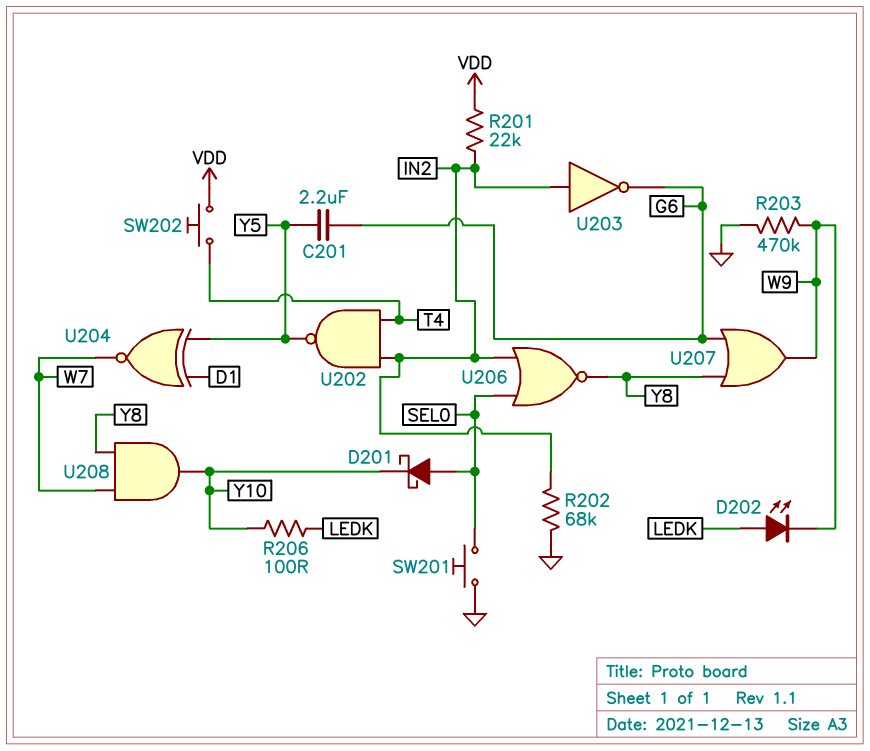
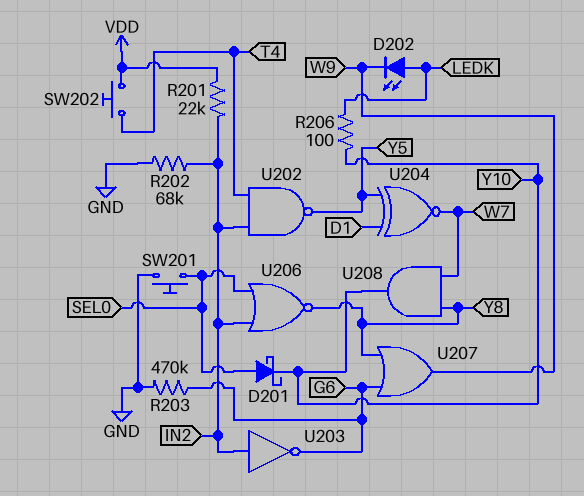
C201: 2.2uF (G6, Y5) -> none
R203: 470k (GND, W9) -> 470k (G6, GND)

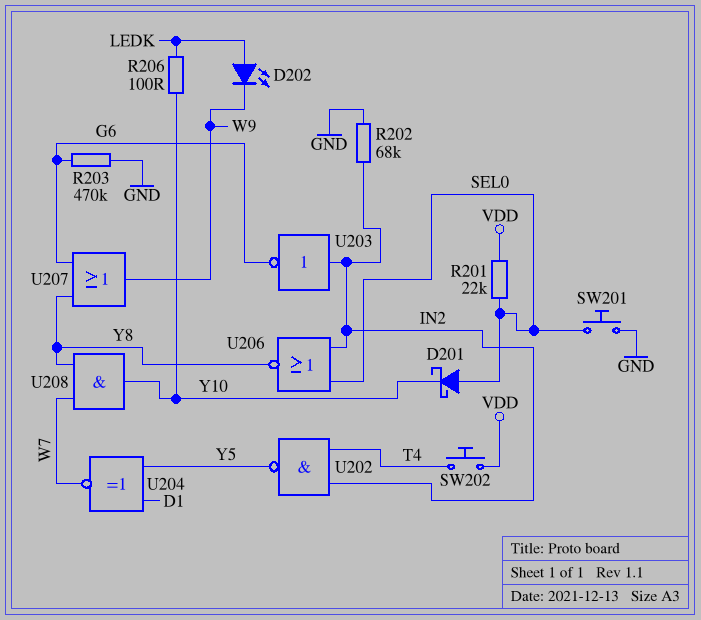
R201: 22k (IN2, VDD) -> 22k (SEL0, VDD)

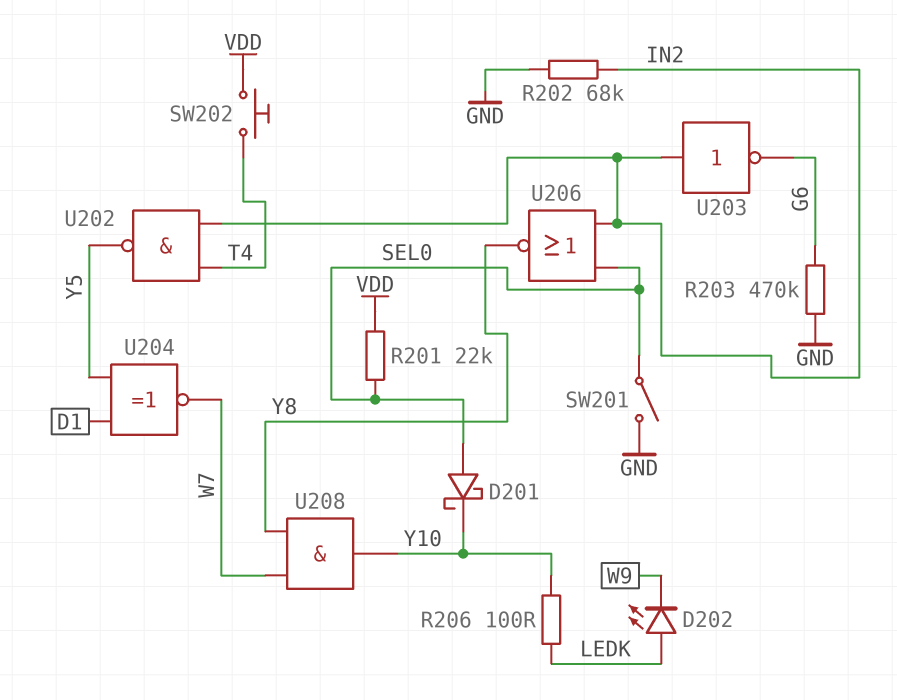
SW201: button (GND, SEL0) -> switch (GND, SEL0)
U207: OR (in G6, in Y8, out W9) -> none

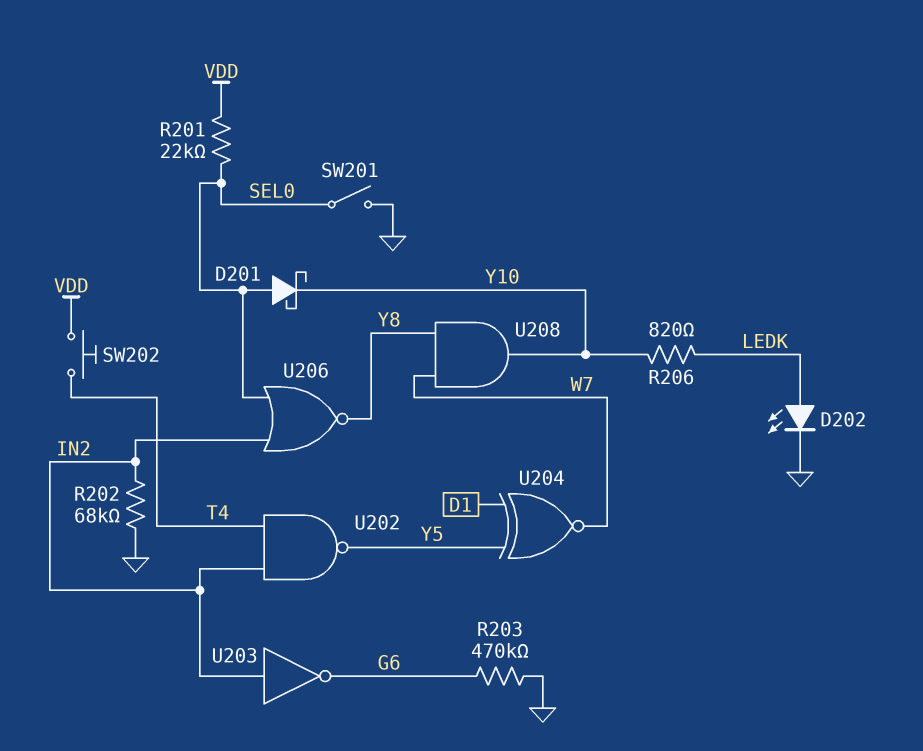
D202: LED (A LEDK, K W9) -> LED (A LEDK, K GND)
R206: 100 (LEDK, Y10) -> 820 (LEDK, Y10)

